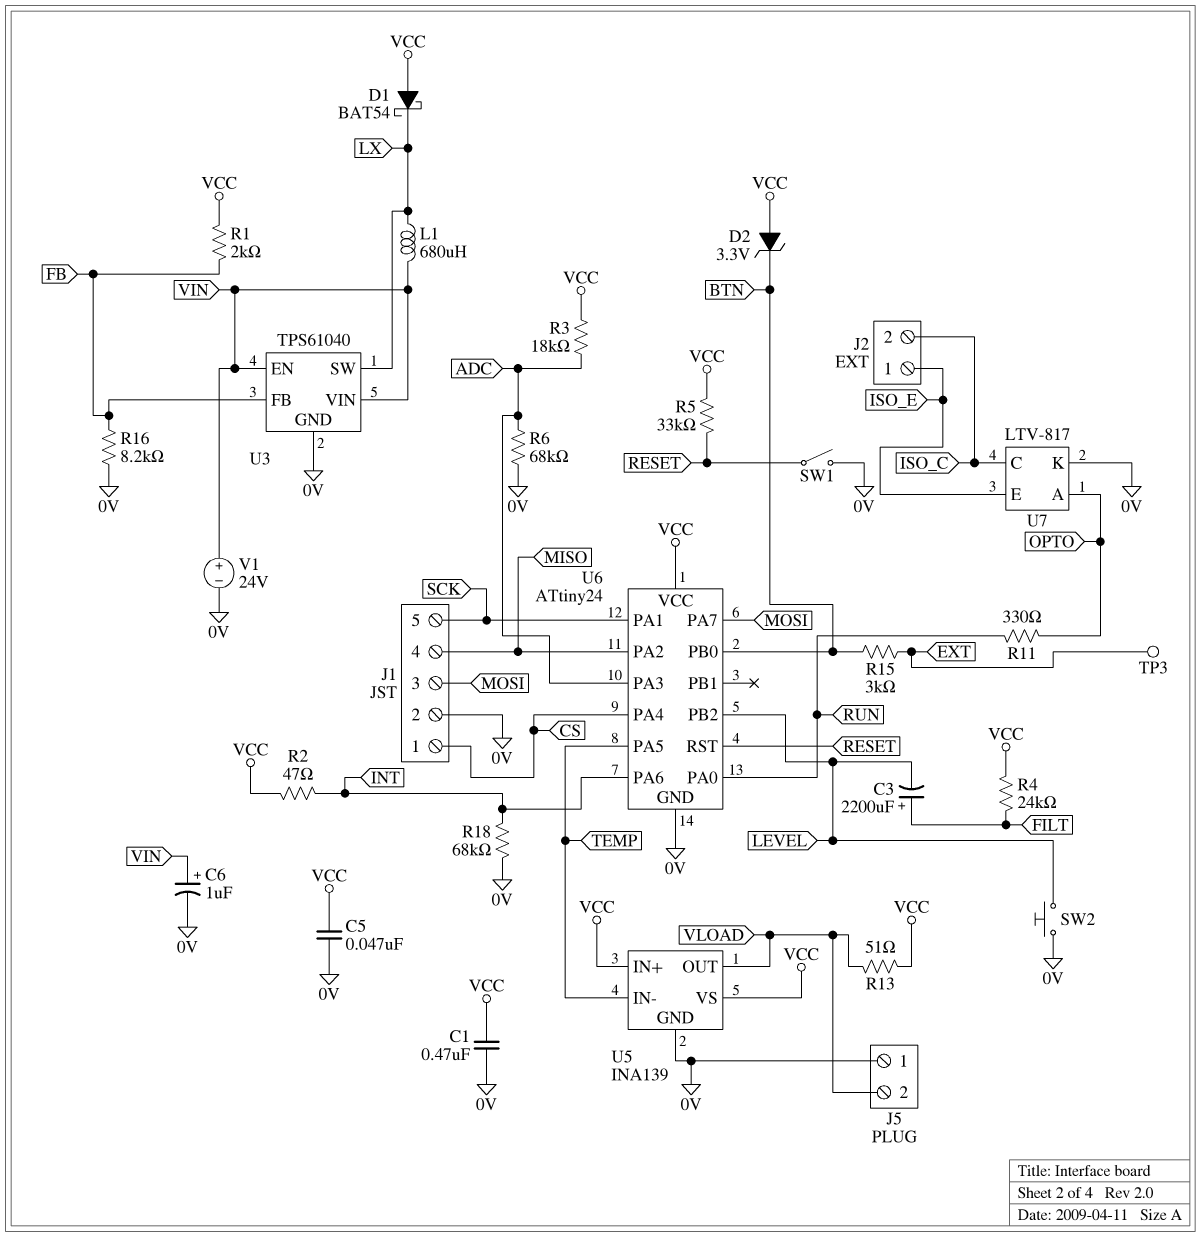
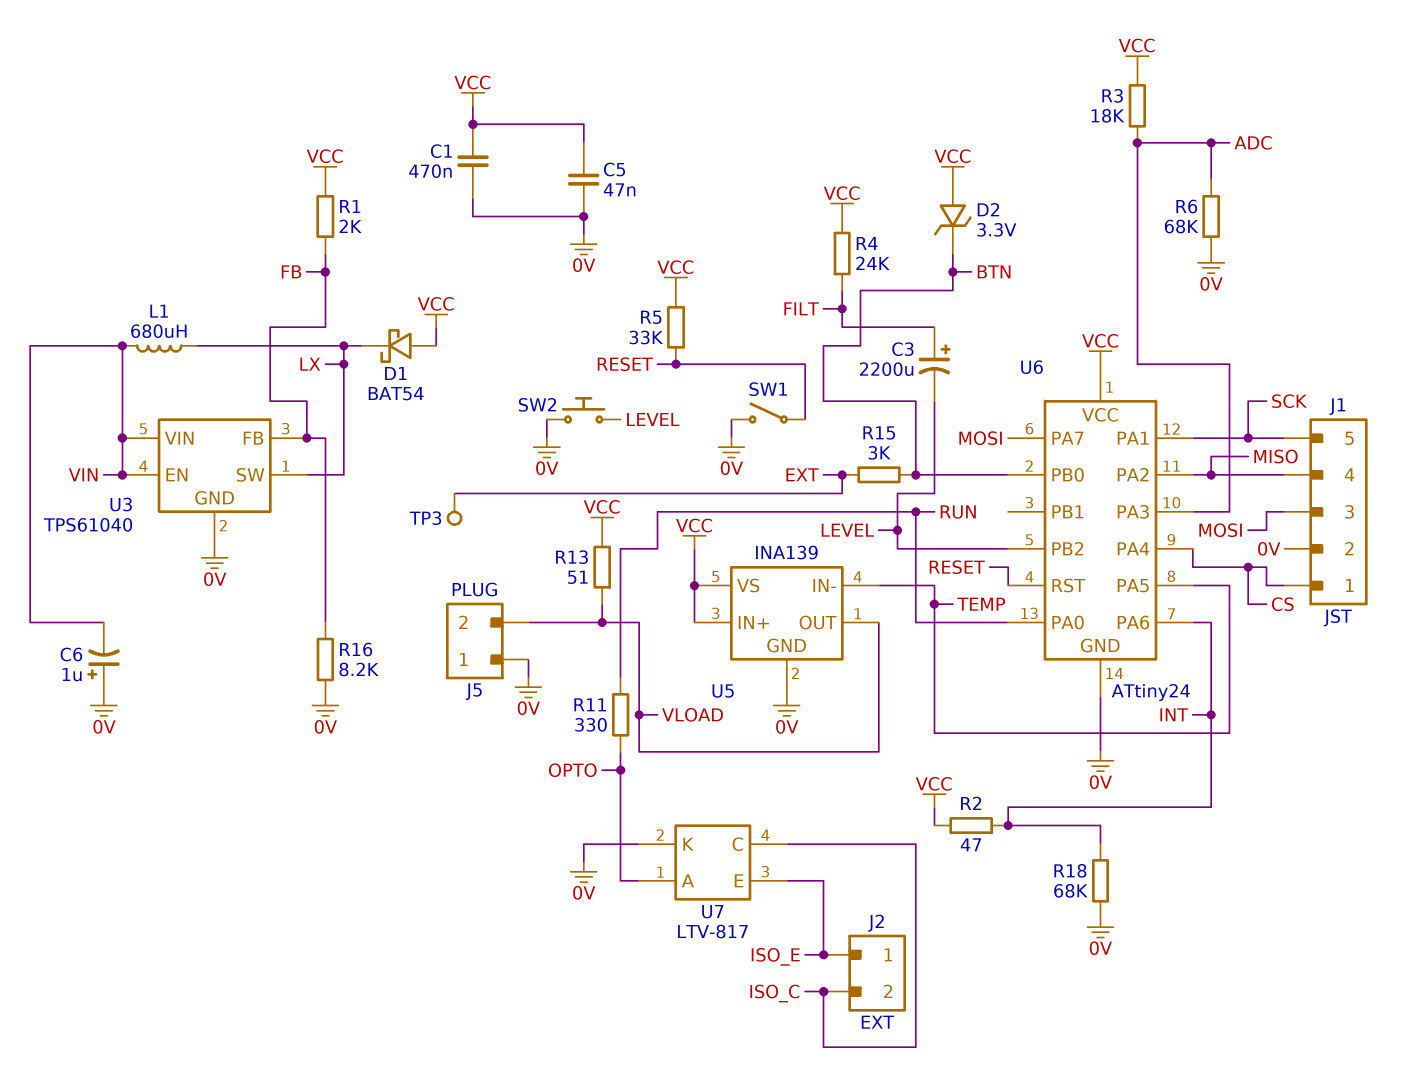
C6: 1uF (plus VIN, minus 0V) -> 1uF (plus 0V, minus VIN)
V1: 24V (plus VIN, minus 0V) -> none

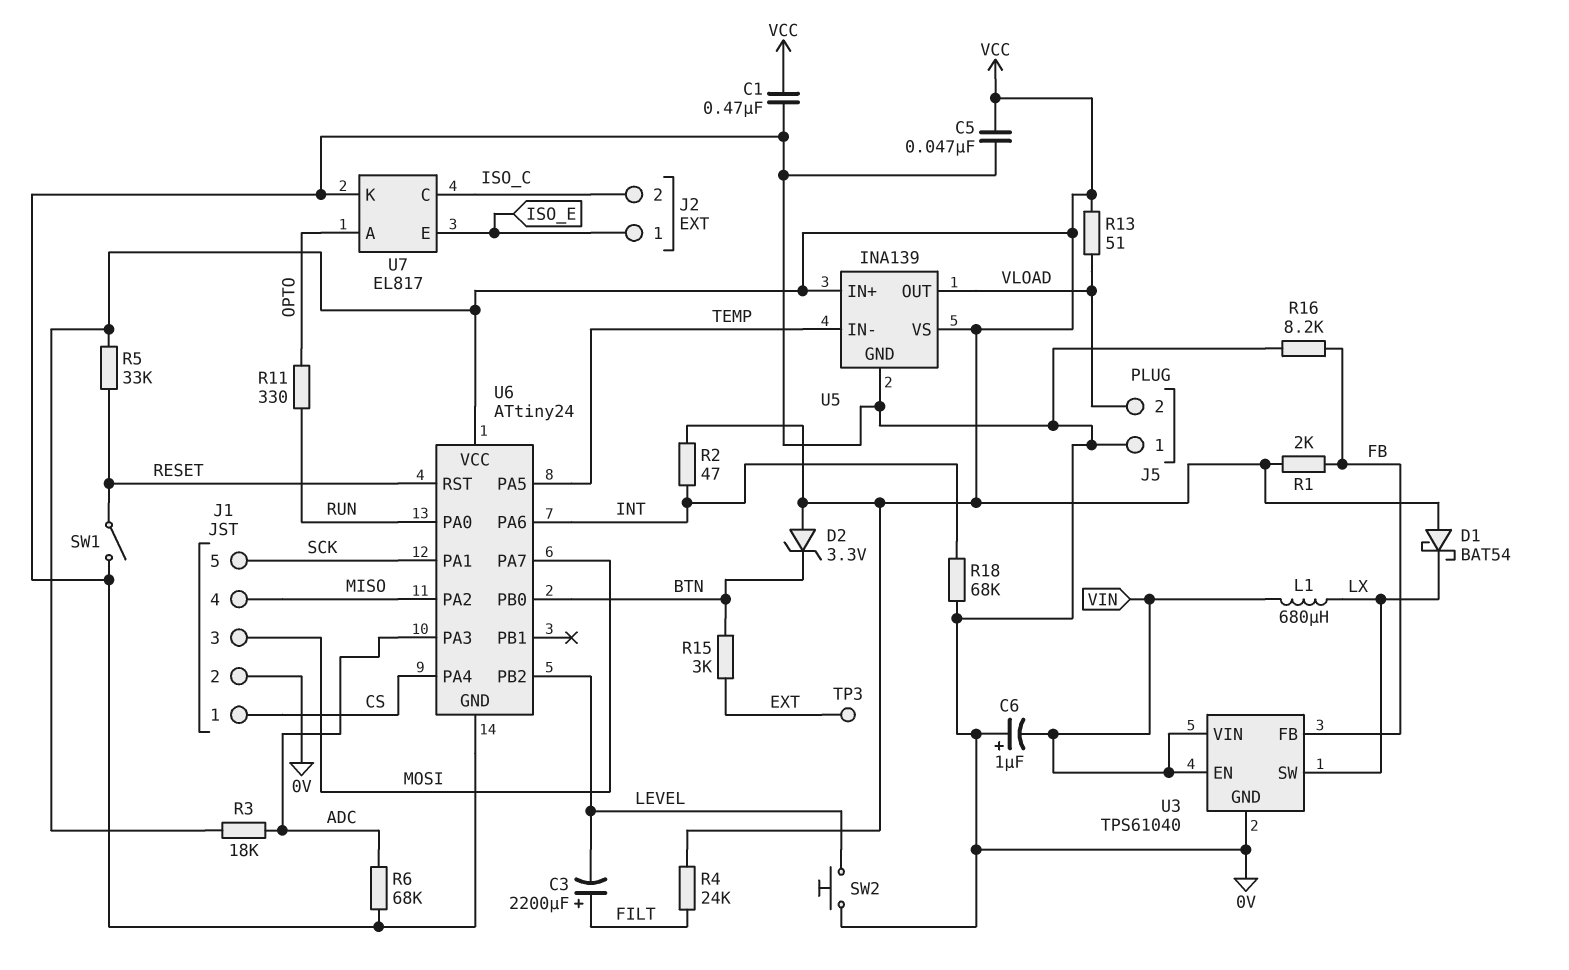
U7: LTV-817 -> EL817

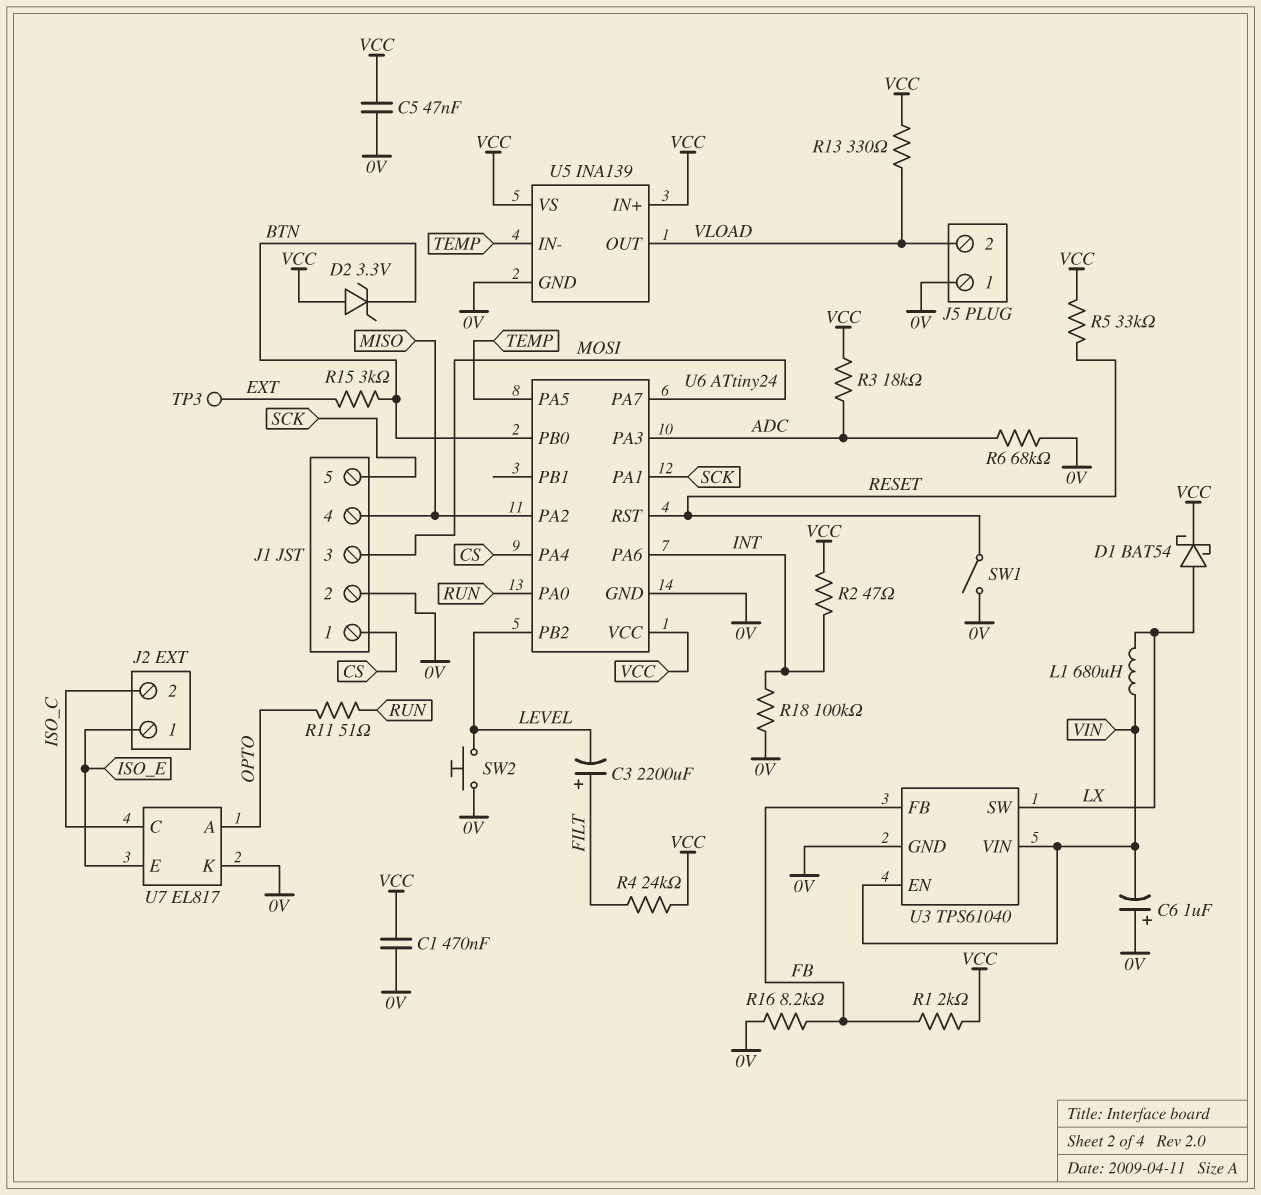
D1: schottky BAT54 (A VCC, K LX) -> schottky BAT54 (A LX, K VCC)
R11: 330 (OPTO, RUN) -> 51 (OPTO, RUN)
R13: 51 (VCC, VLOAD) -> 330 (VCC, VLOAD)
R18: 68k (0V, INT) -> 100k (0V, INT)

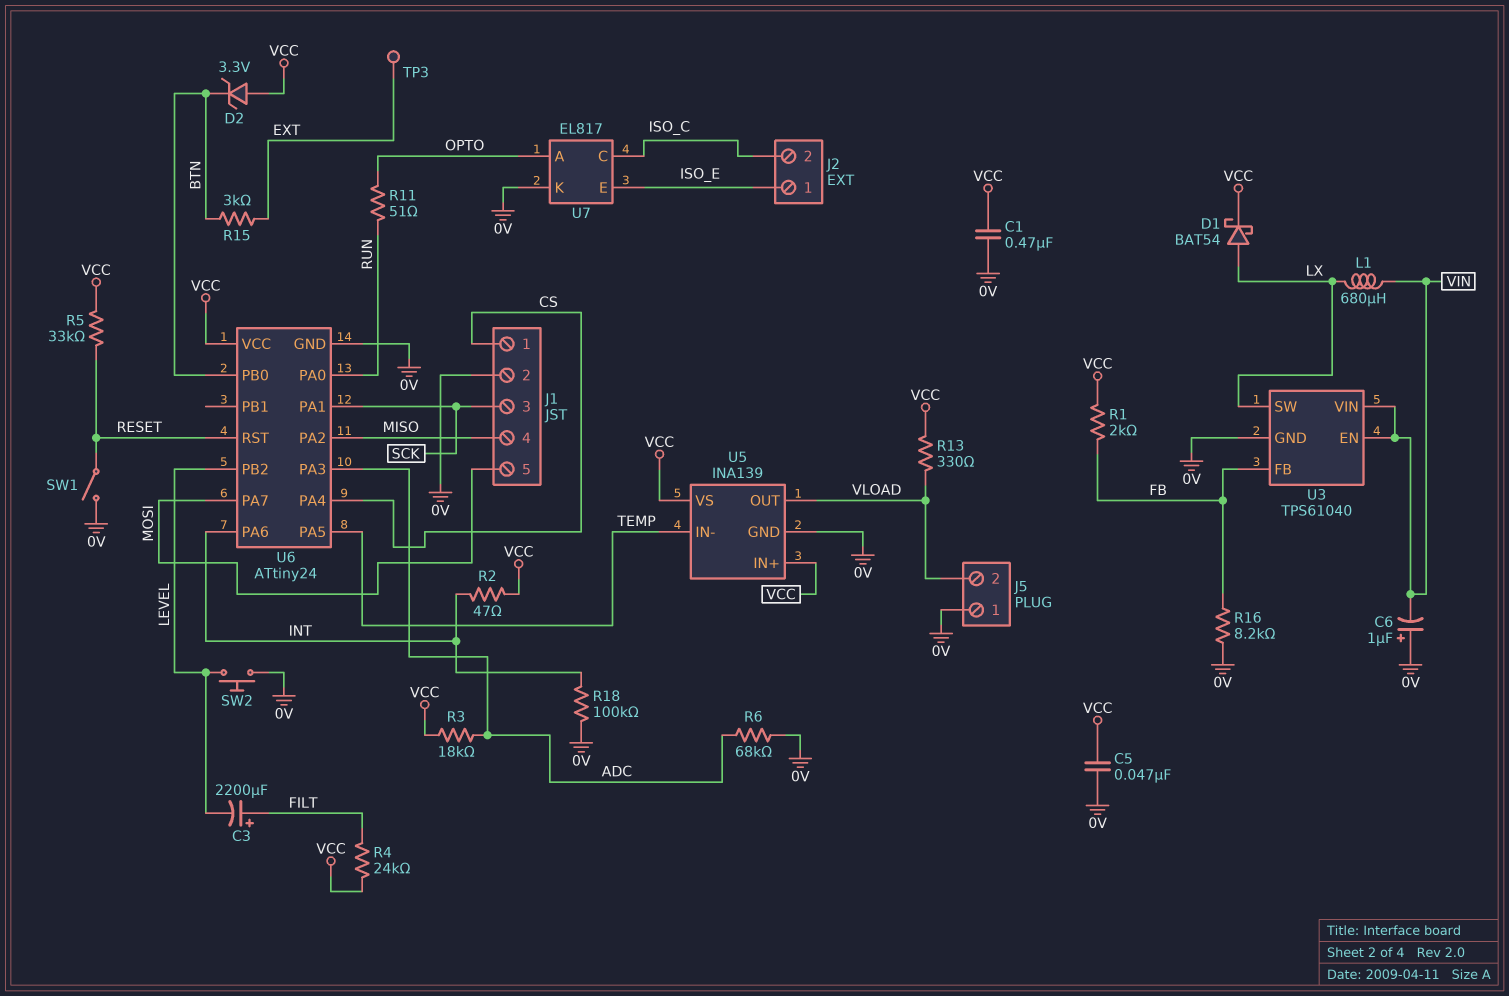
J1 pin 3: MOSI -> SCK
J1 pin 5: SCK -> MOSI

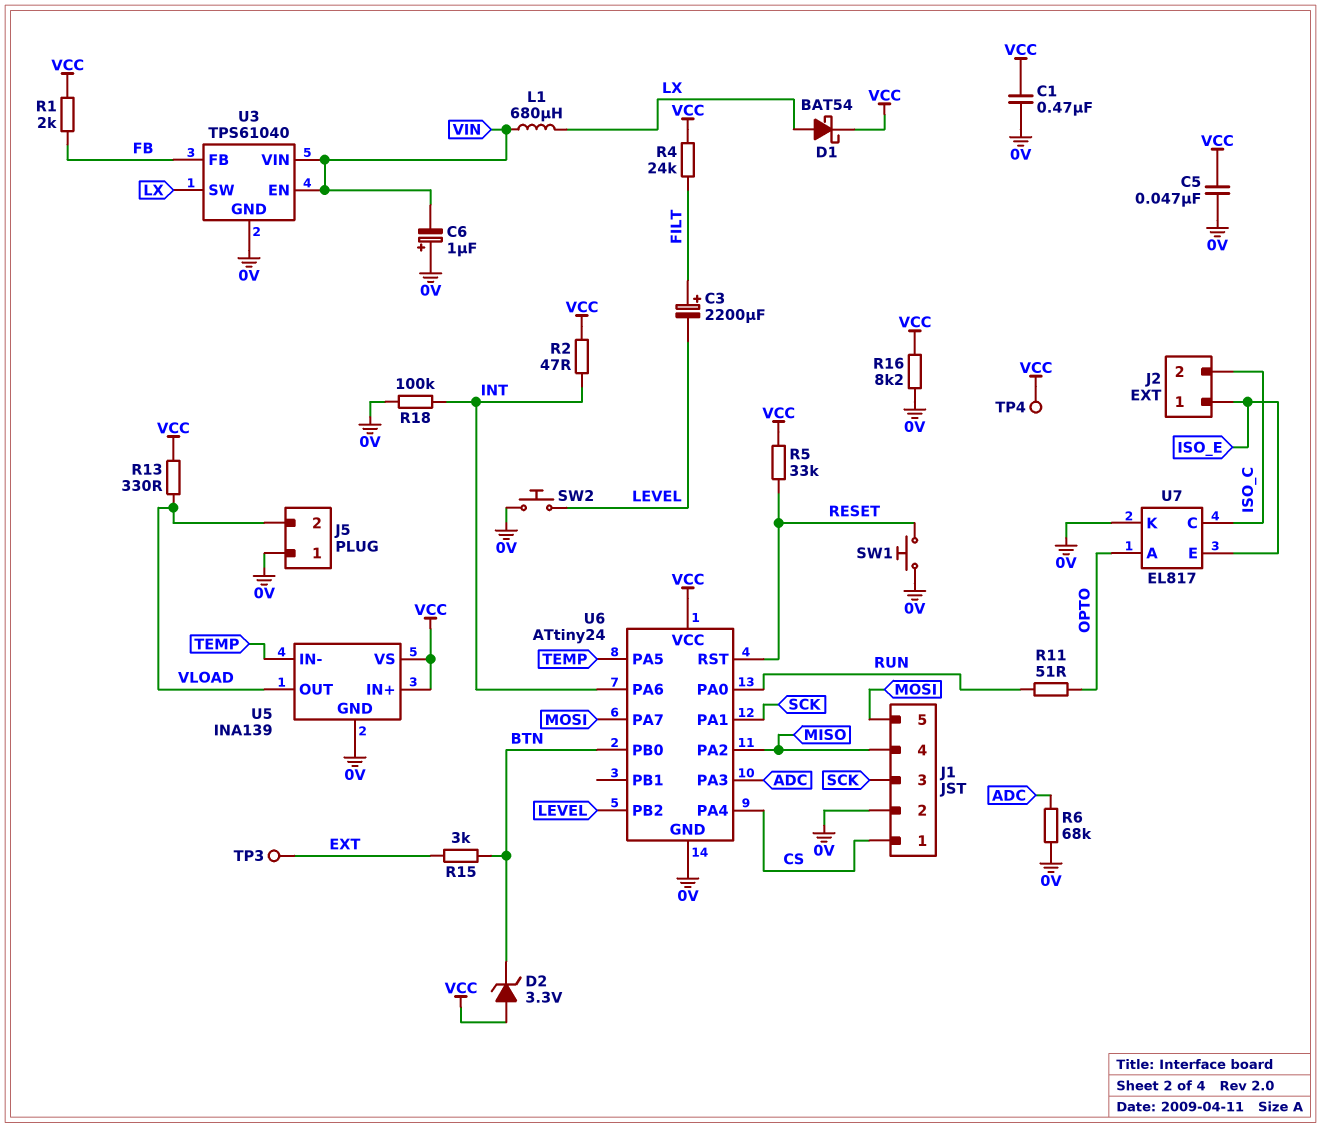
R3: 18k (ADC, VCC) -> none
R16: 8.2k (0V, FB) -> 8.2k (0V, VCC)
SW1: switch (0V, RESET) -> button (0V, RESET)
TP4: none -> test point (VCC)

